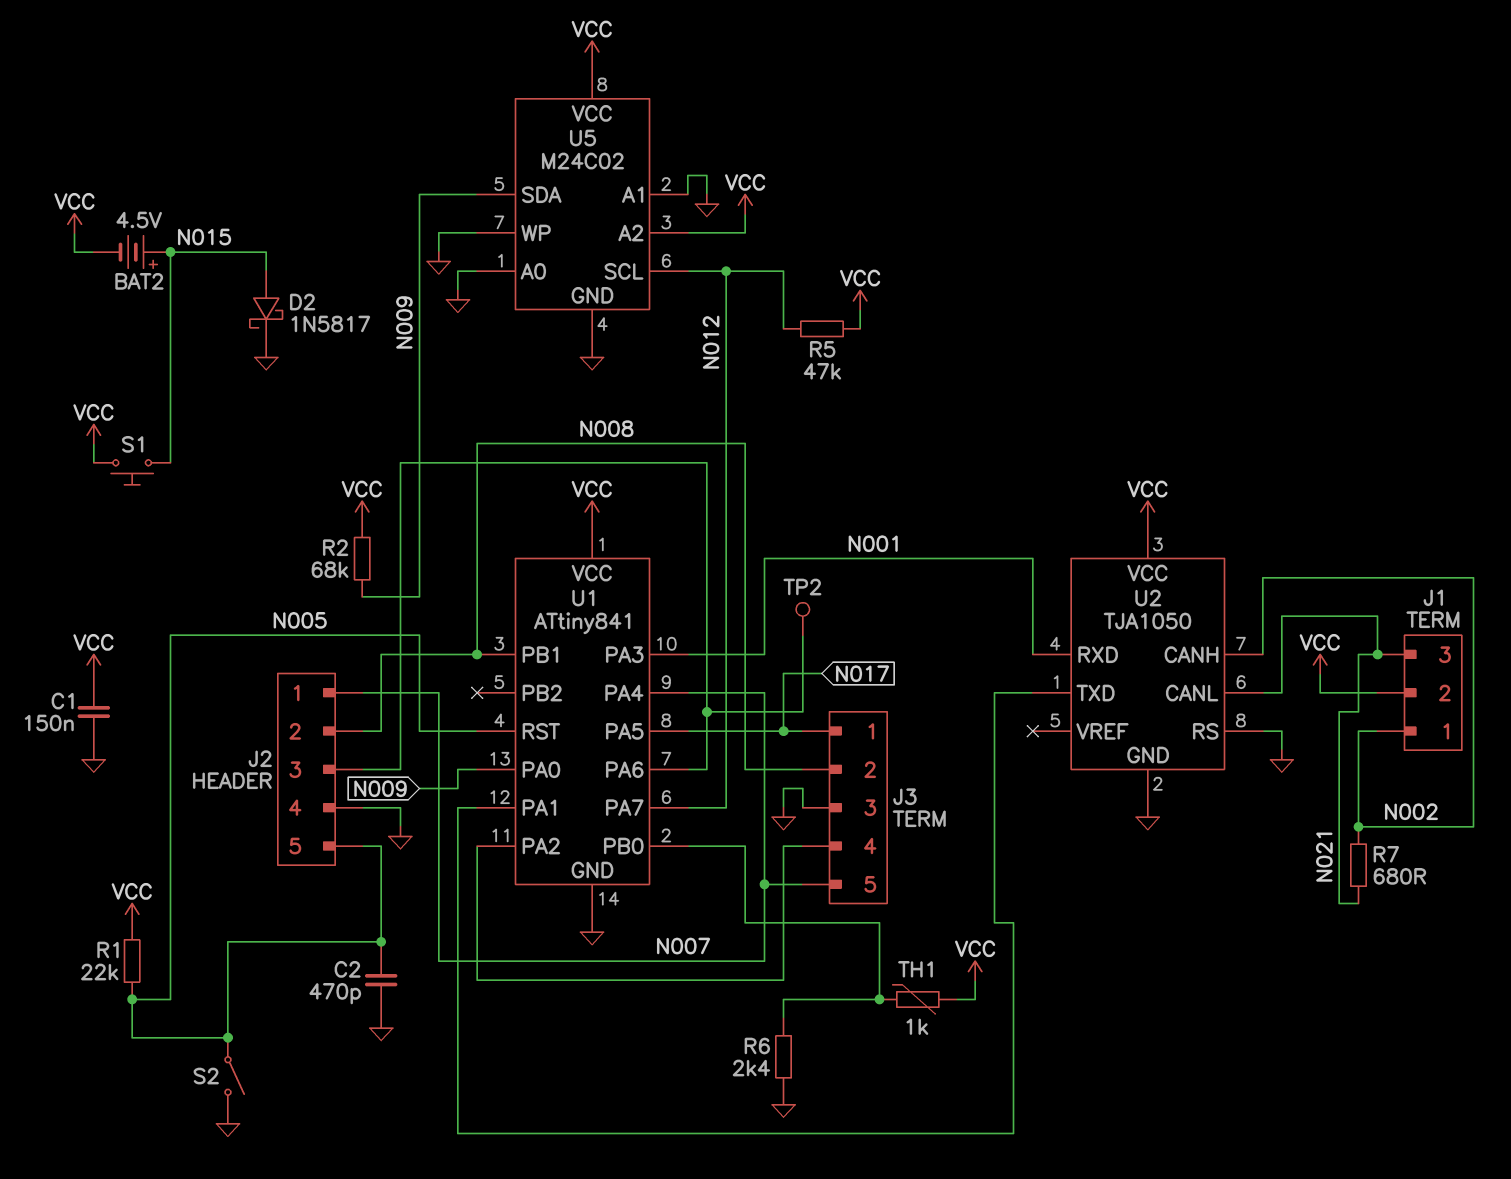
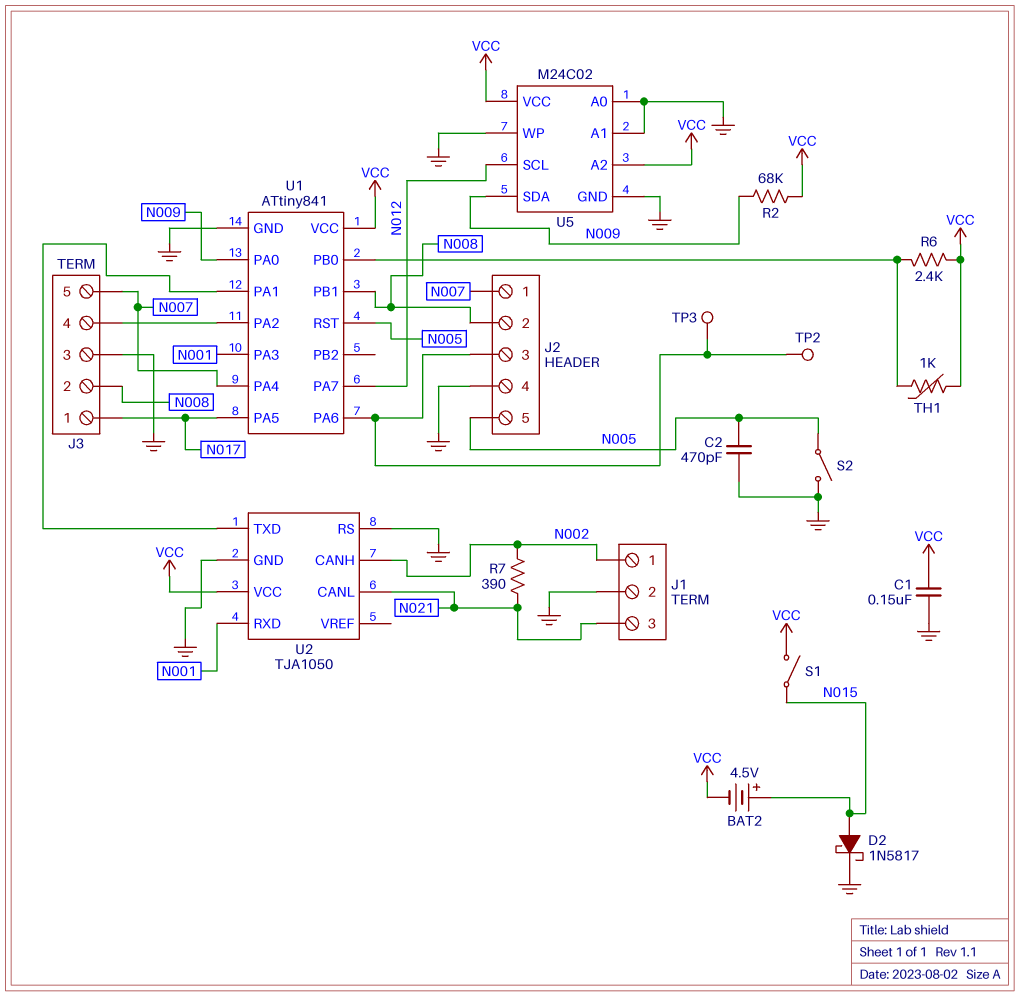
J1 pin 2: VCC -> GND
R1: 22k (N005, VCC) -> none
R5: 47k (N012, VCC) -> none
R6: 2.4k (GND, U1/PB0) -> 2.4k (U1/PB0, VCC)
R7: 680 (N002, N021) -> 390 (N002, N021)
S1: button (N015, VCC) -> switch (N015, VCC)
TP3: none -> test point (J2/3)

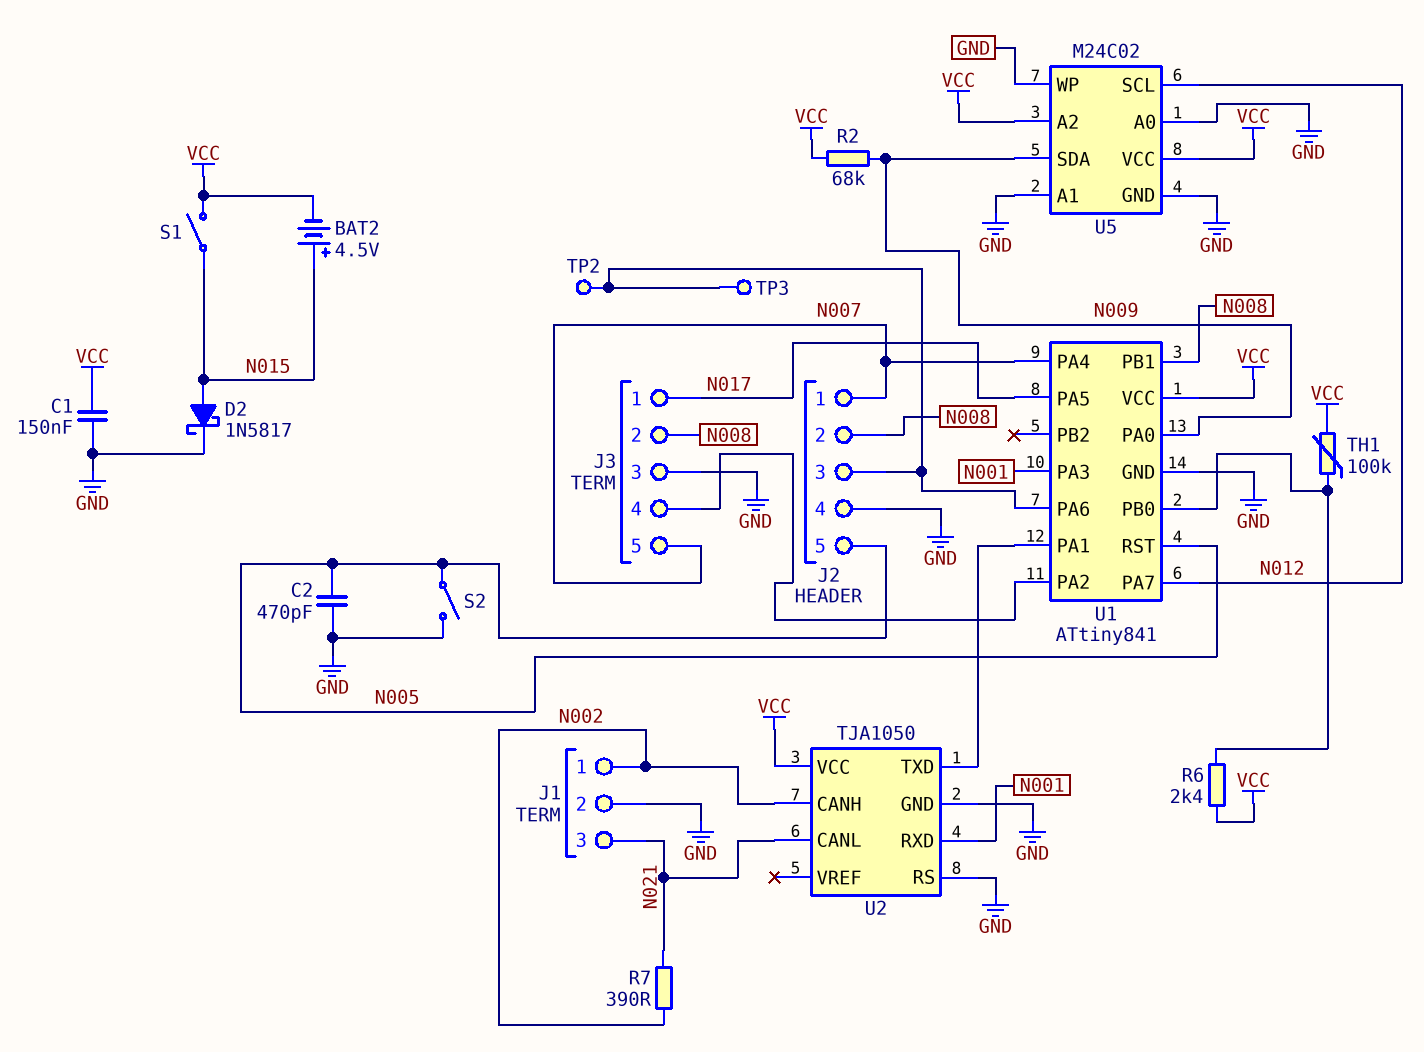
TH1: 1k (U1/PB0, VCC) -> 100k (U1/PB0, VCC)

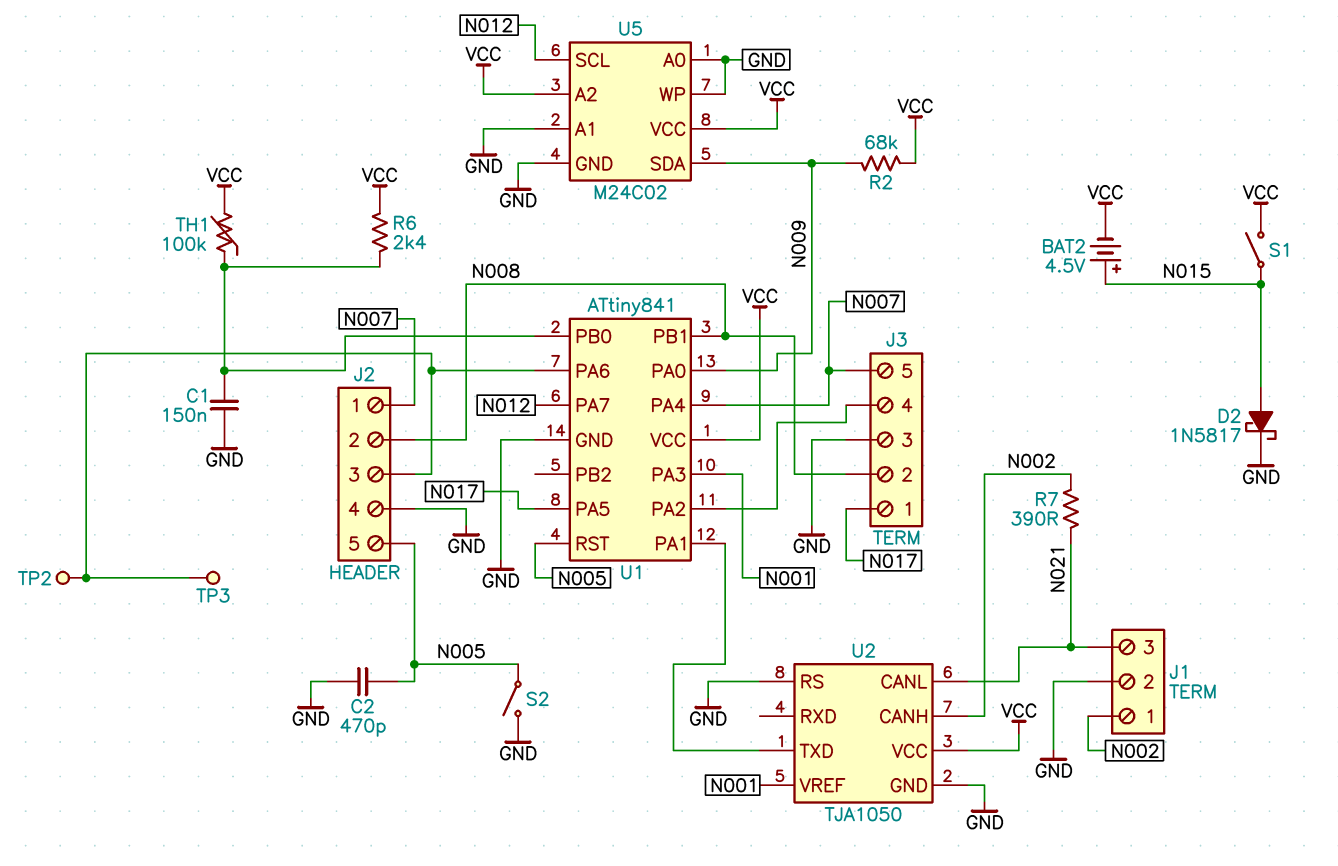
C1: 150nF (GND, VCC) -> 150nF (GND, U1/PB0)
U2 pin RXD: N001 -> none
U2 pin VREF: none -> N001

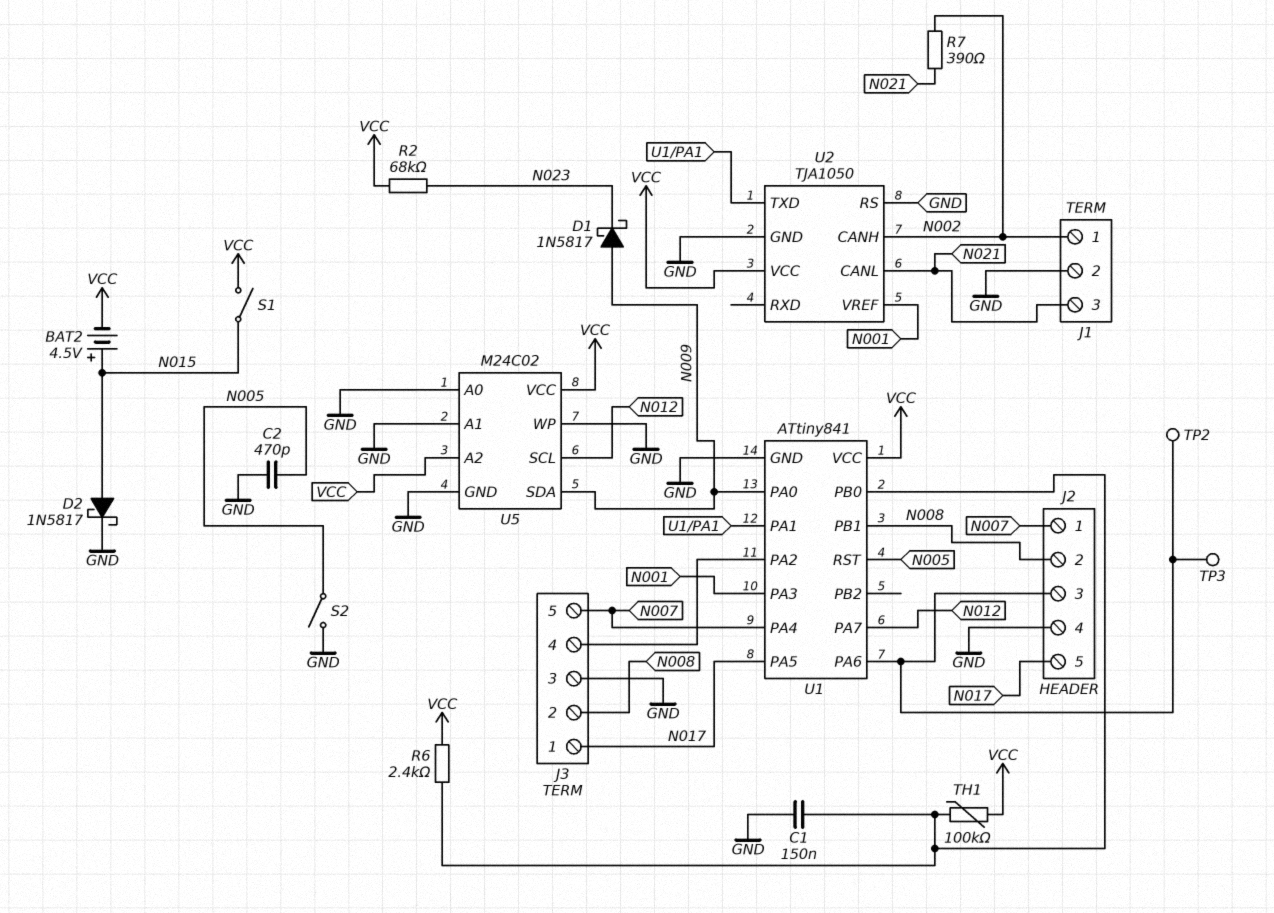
D1: none -> schottky 1N5817 (A N009, K N023)
J2 pin 5: N005 -> N017
R2: 68k (N009, VCC) -> 68k (N023, VCC)

